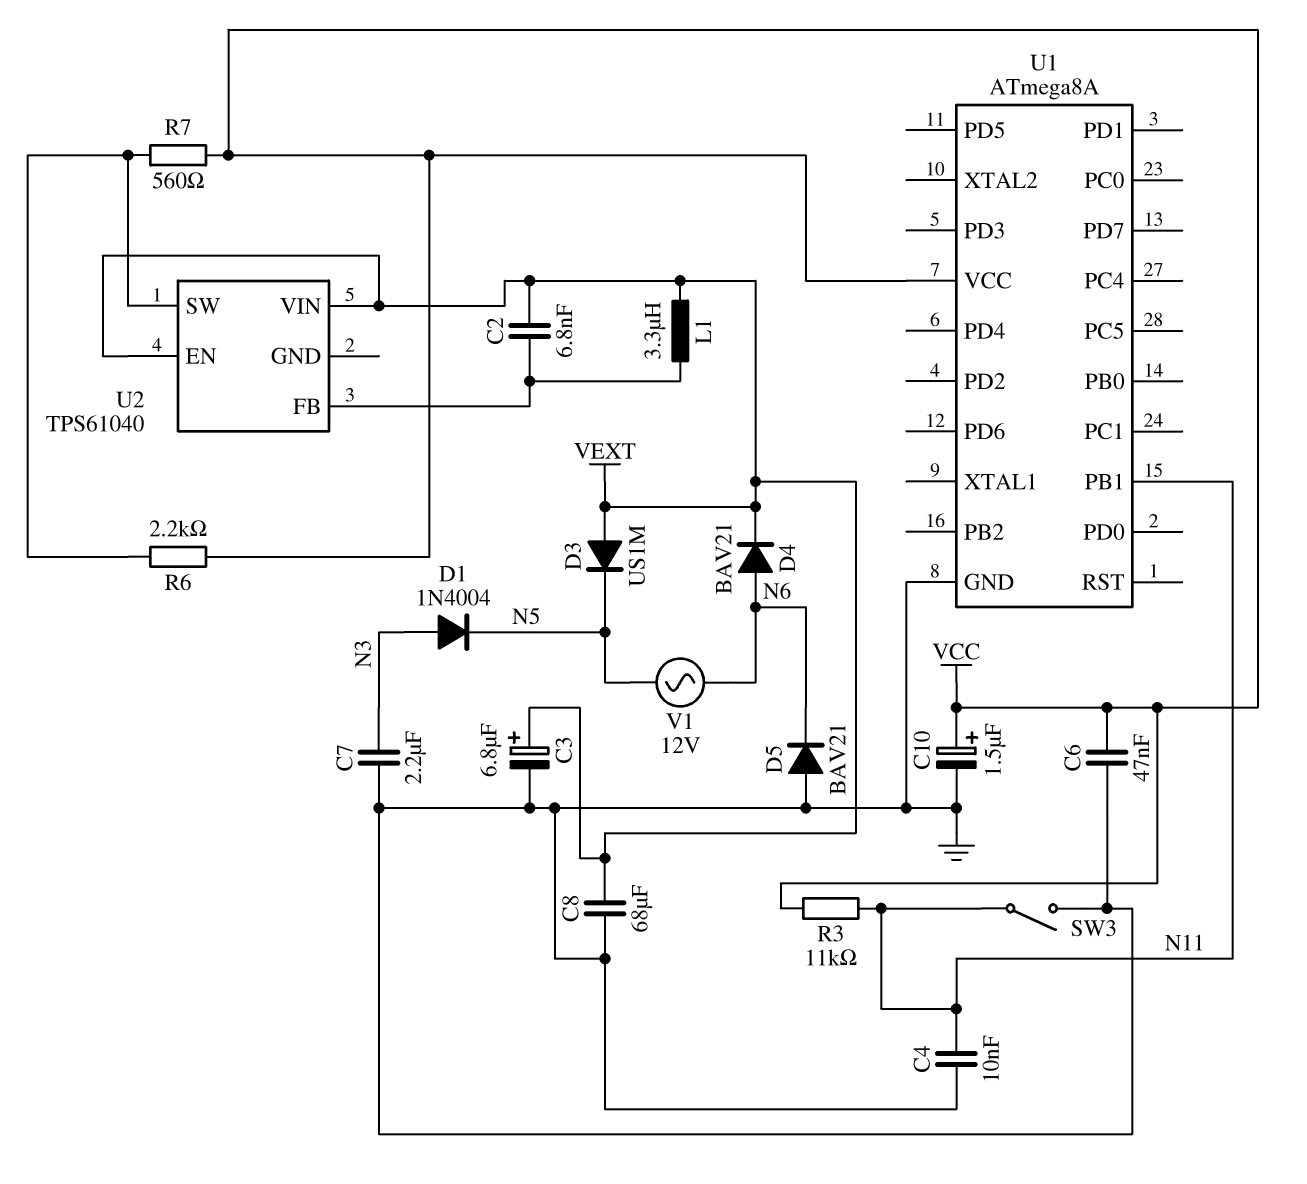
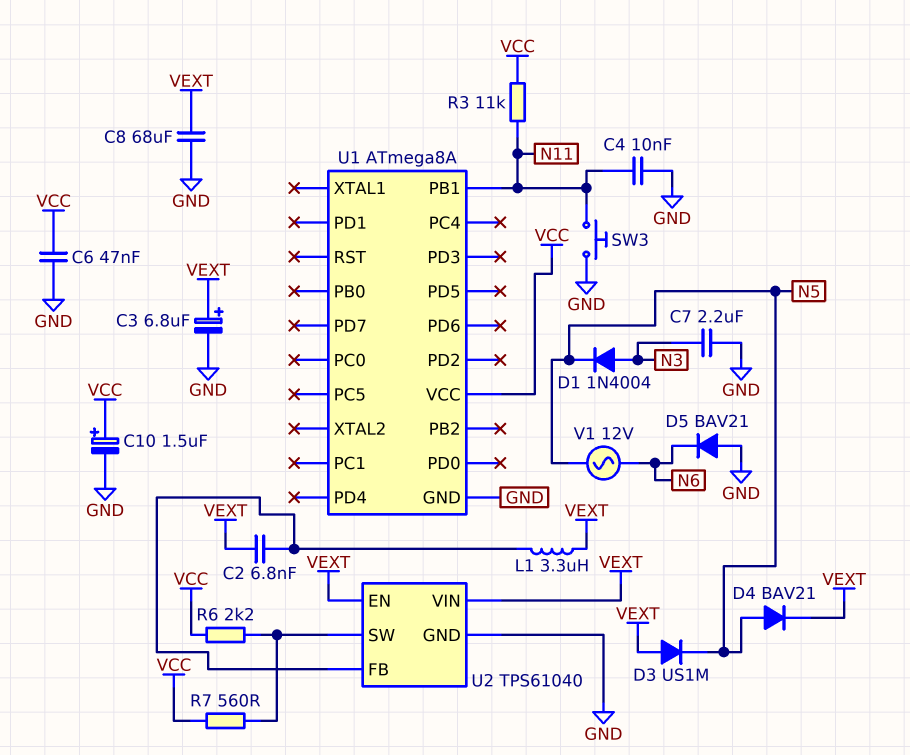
D4: diode BAV21 (A N6, K VEXT) -> diode BAV21 (A N5, K VEXT)
SW3: switch (GND, N11) -> button (GND, N11)
U2 pin GND: none -> GND

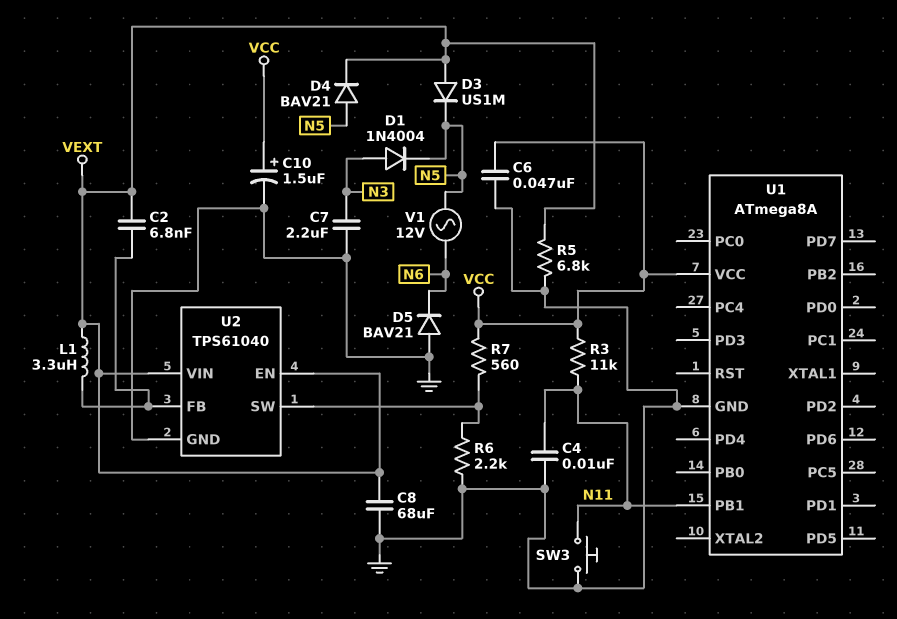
C3: 6.8uF (plus VEXT, minus GND) -> none
R5: none -> 6.8k (GND, VEXT)
R6: 2.2k (U2/SW, VCC) -> 2.2k (GND, U2/SW)

